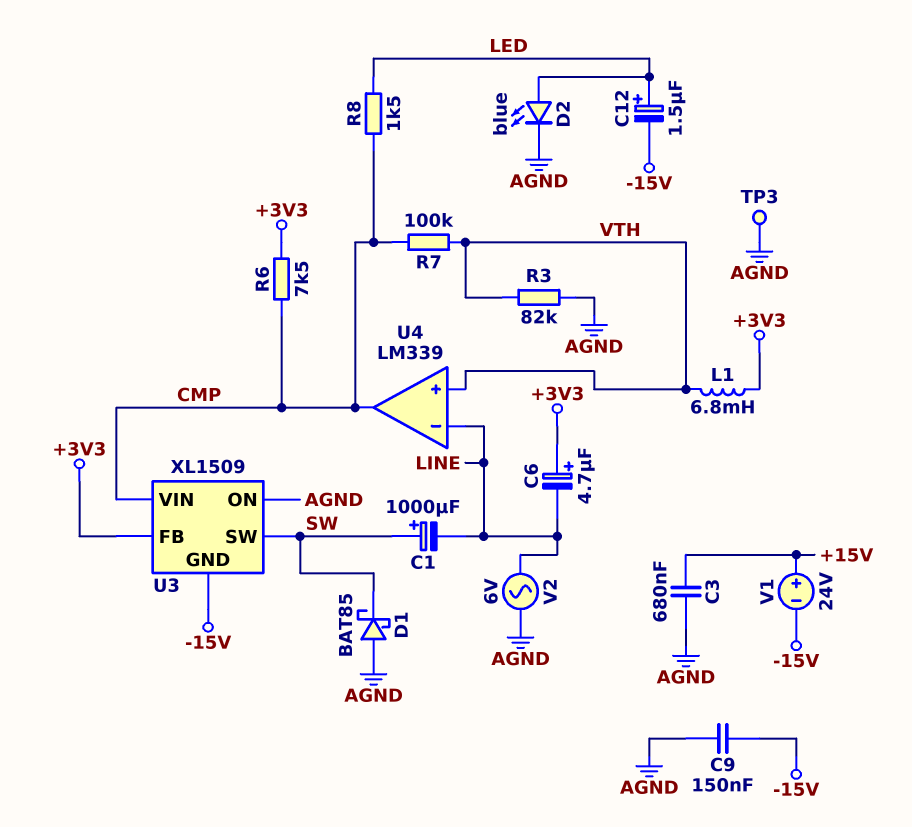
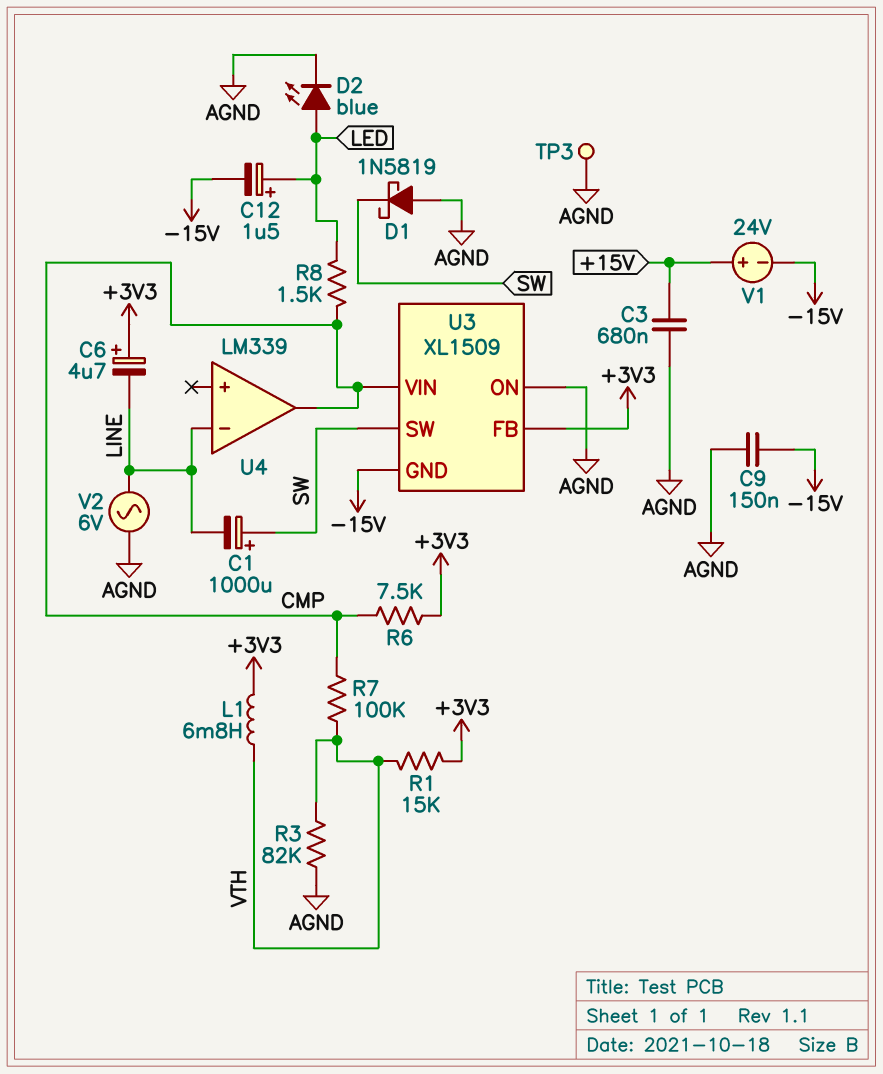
D1: schottky BAT85 (A AGND, K SW) -> schottky 1N5819 (A AGND, K SW)
R1: none -> 15k (+3V3, VTH)
U4 pin in+: VTH -> none

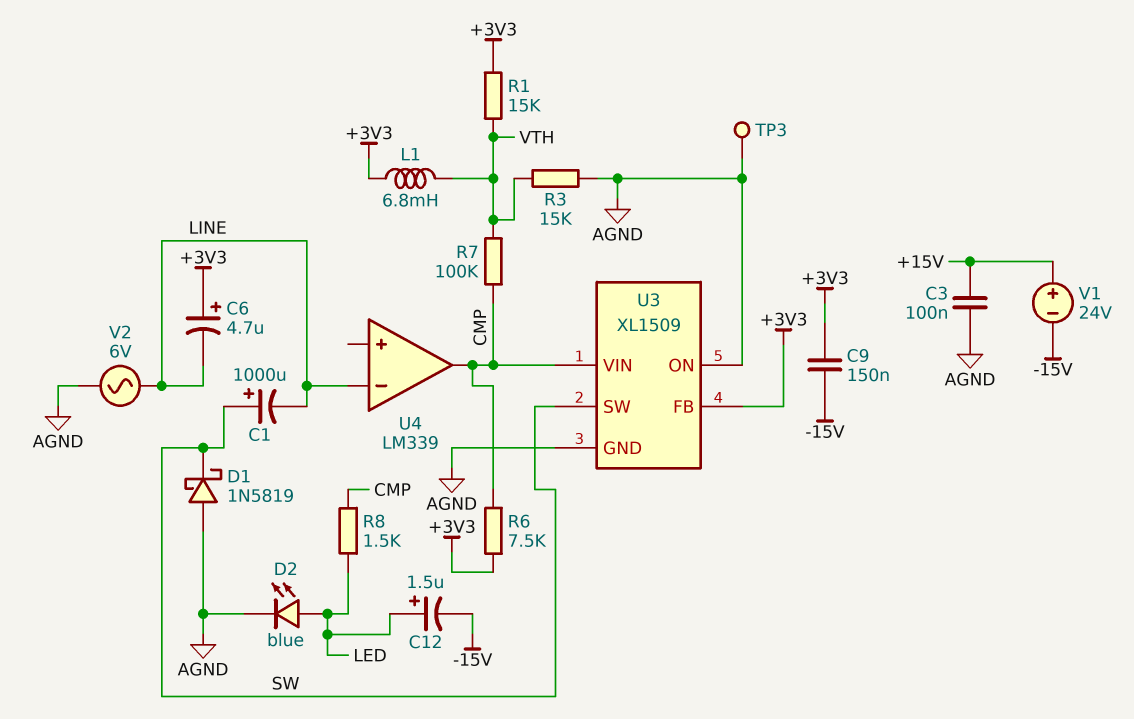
C3: 680nF (+15V, AGND) -> 100nF (+15V, AGND)
C9: 150nF (-15V, AGND) -> 150nF (+3V3, -15V)
R3: 82k (AGND, VTH) -> 15k (AGND, VTH)
U3 pin GND: -15V -> AGND

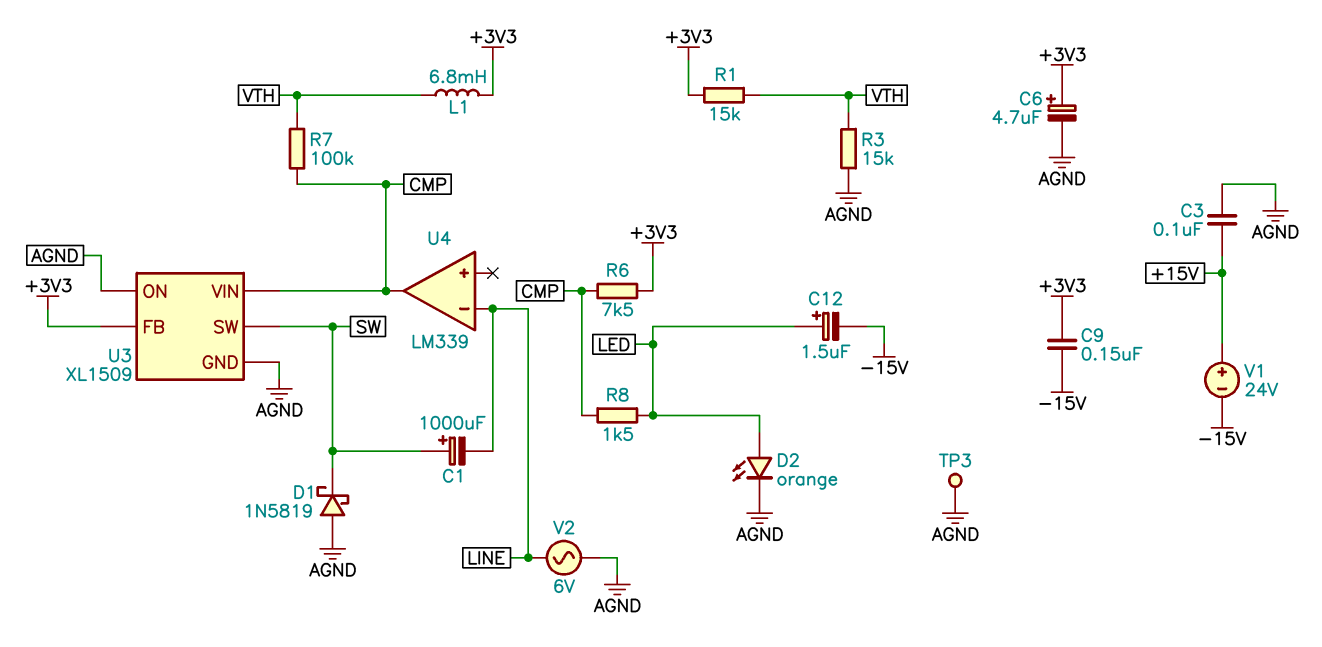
C6: 4.7uF (plus +3V3, minus LINE) -> 4.7uF (plus +3V3, minus AGND)
D2: LED blue (A LED, K AGND) -> LED orange (A LED, K AGND)

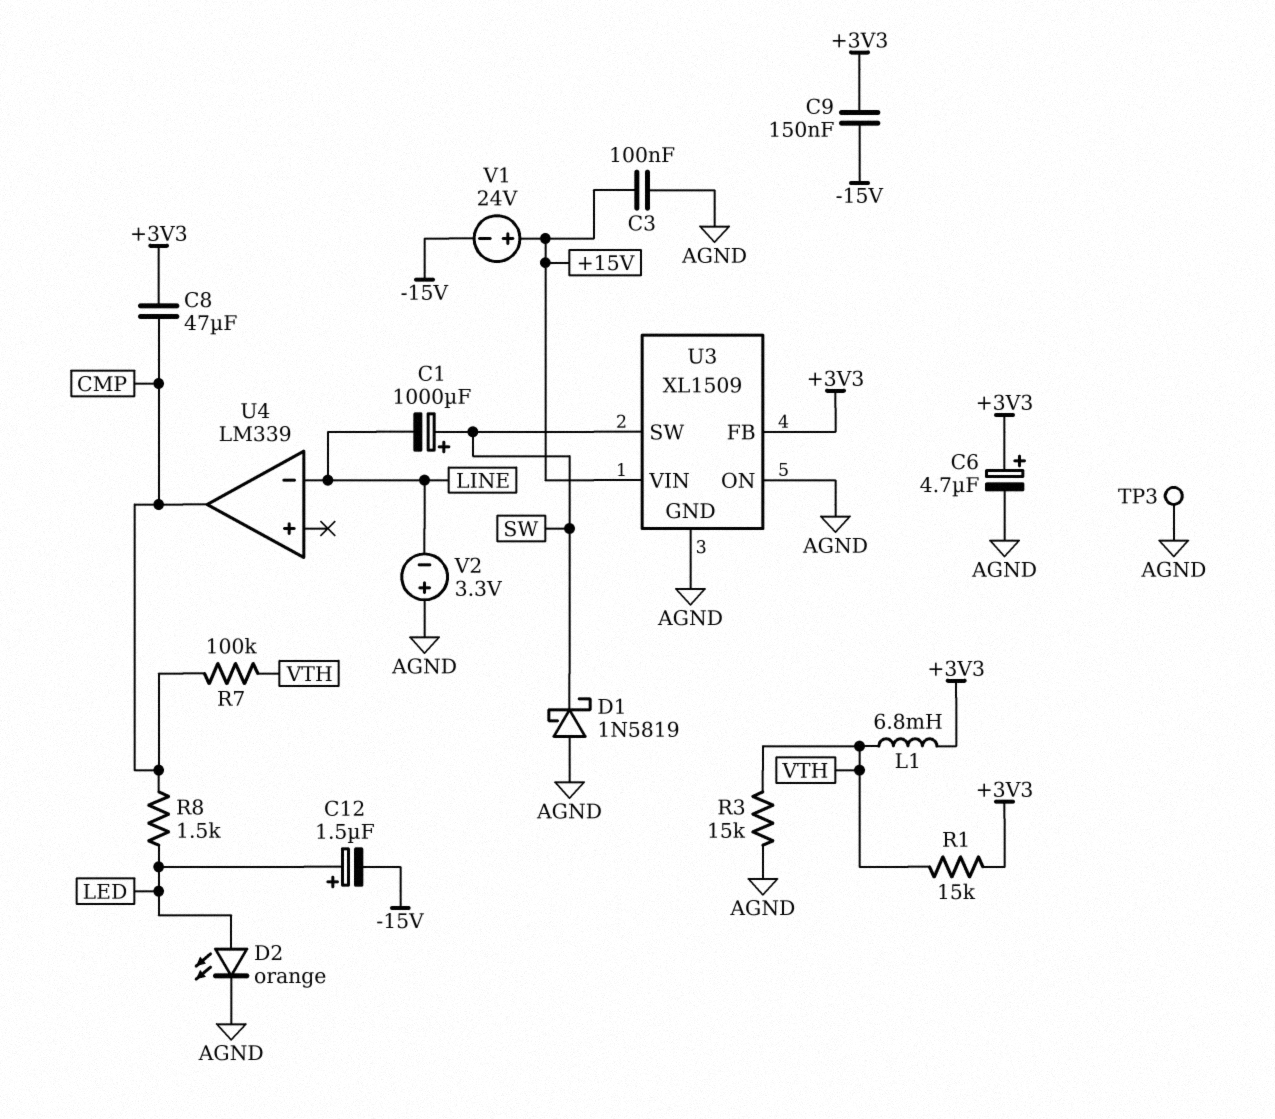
C8: none -> 47uF (+3V3, CMP)
R6: 7.5k (+3V3, CMP) -> none
U3 pin VIN: CMP -> +15V
V2: AC 6V (AGND, LINE) -> 3.3V (plus AGND, minus LINE)

